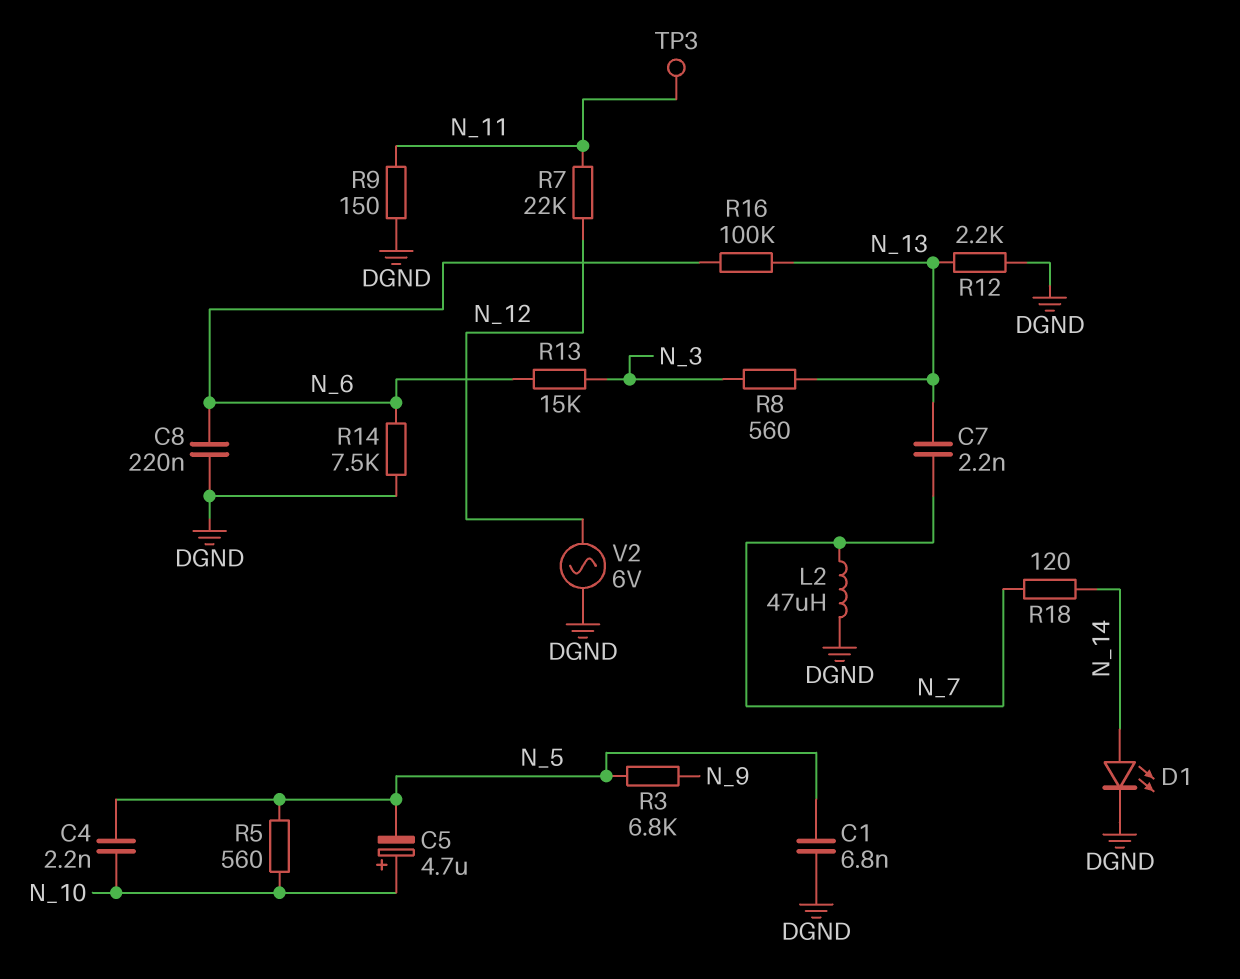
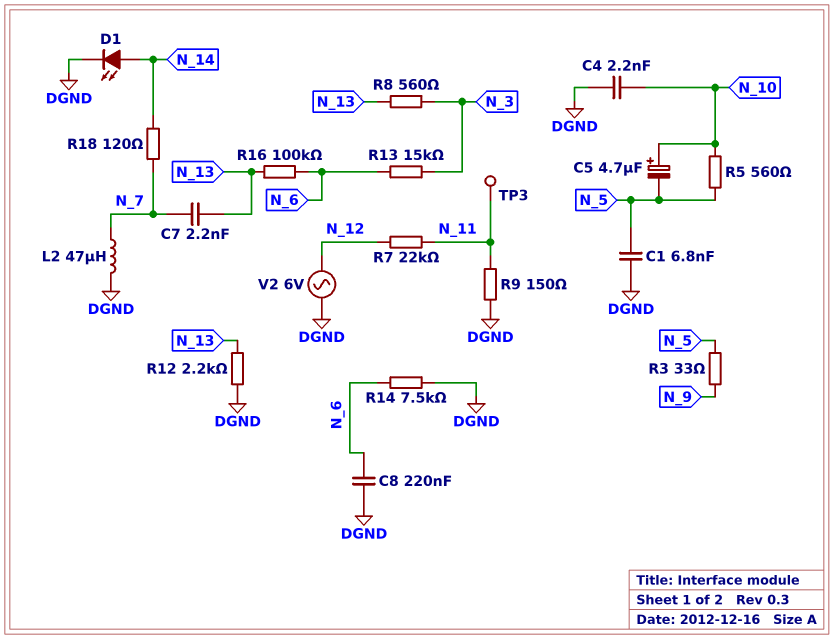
C4: 2.2nF (N_5, N_10) -> 2.2nF (DGND, N_10)
R3: 6.8k (N_5, N_9) -> 33 (N_5, N_9)

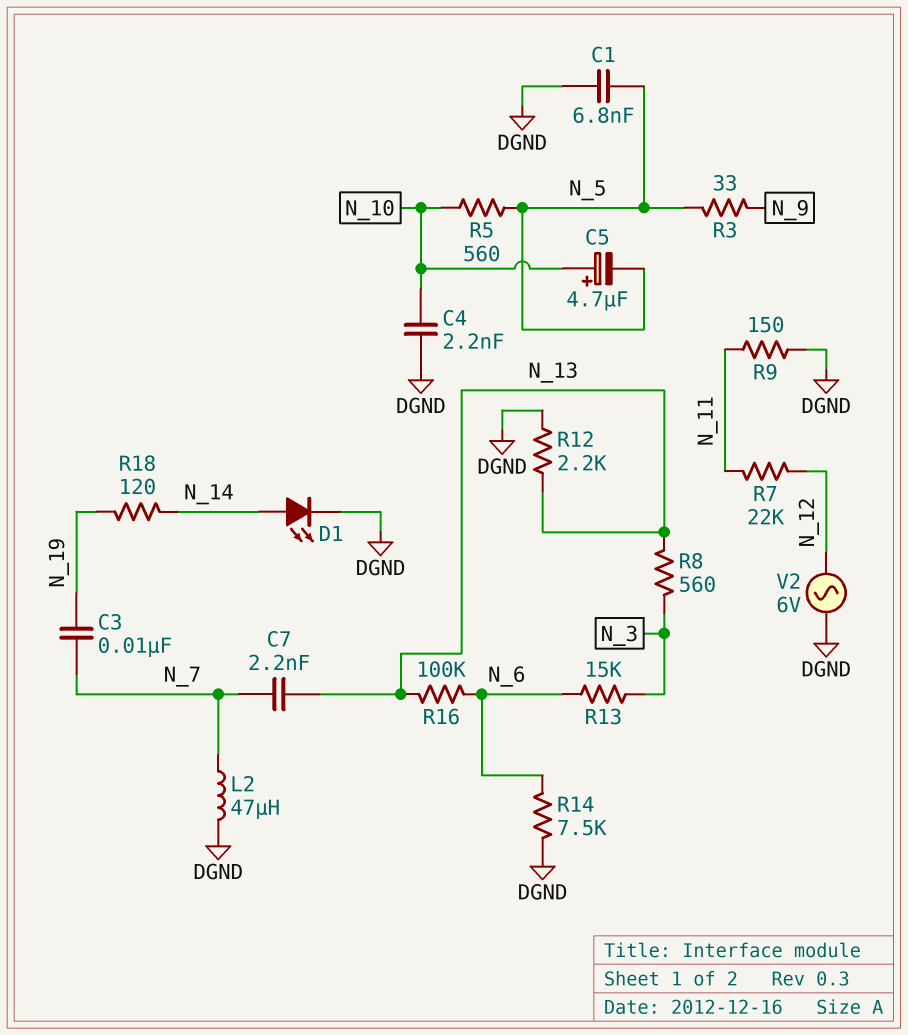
C3: none -> 10nF (N_7, N_19)
C8: 220nF (DGND, N_6) -> none
R18: 120 (N_7, N_14) -> 120 (N_14, N_19)
TP3: test point (N_11) -> none

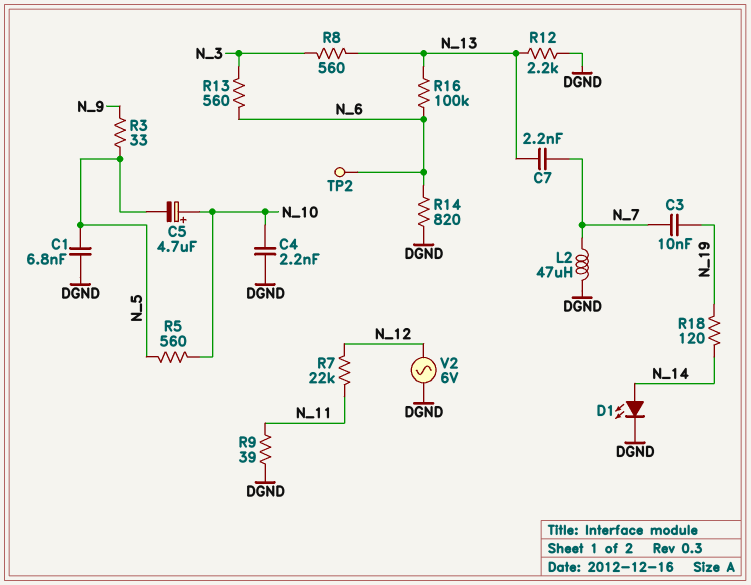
R9: 150 (DGND, N_11) -> 39 (DGND, N_11)
R13: 15k (N_3, N_6) -> 560 (N_3, N_6)
R14: 7.5k (DGND, N_6) -> 820 (DGND, N_6)
TP2: none -> test point (N_6)

